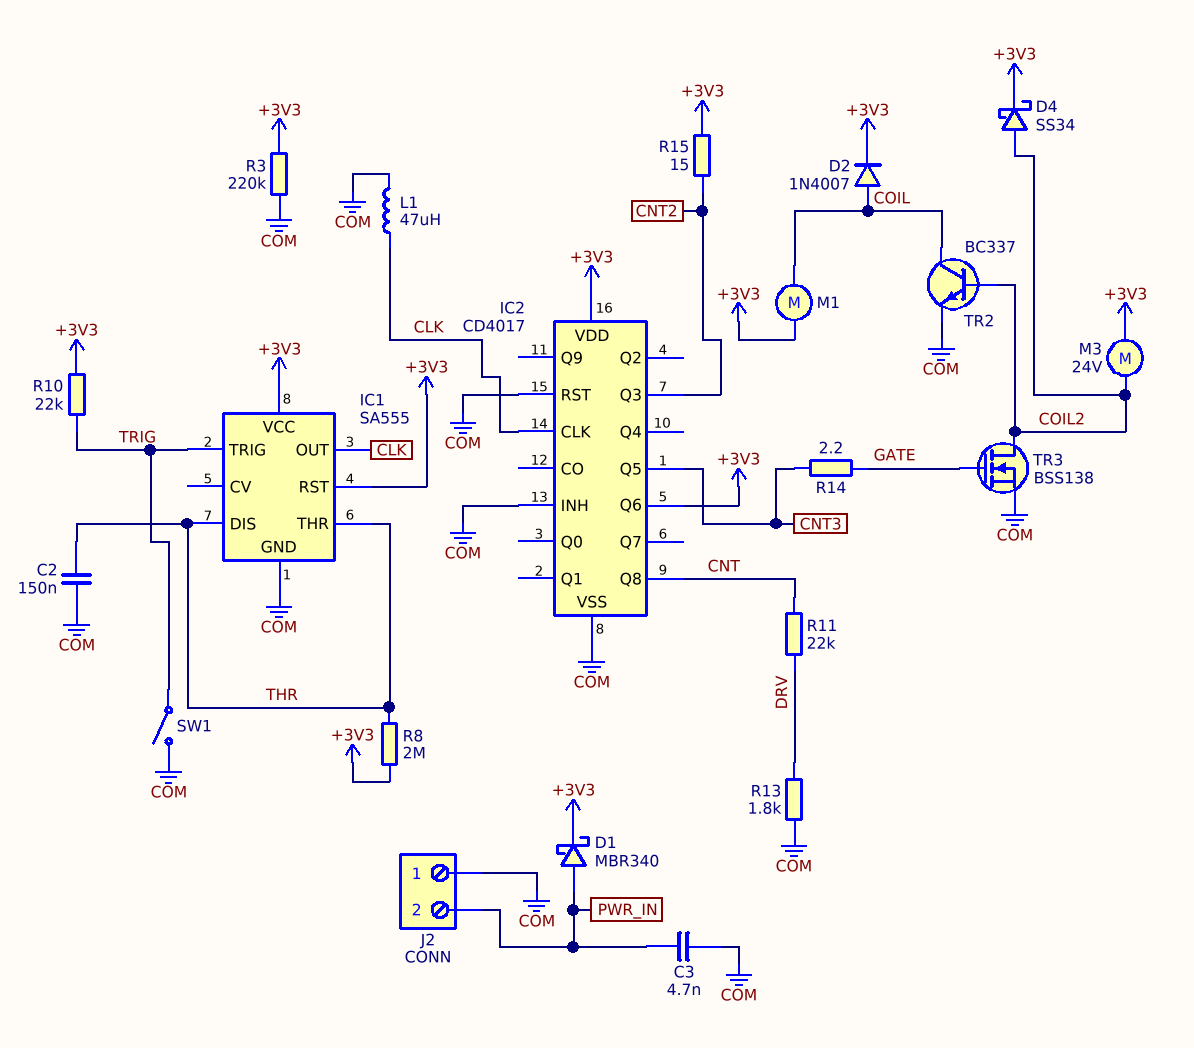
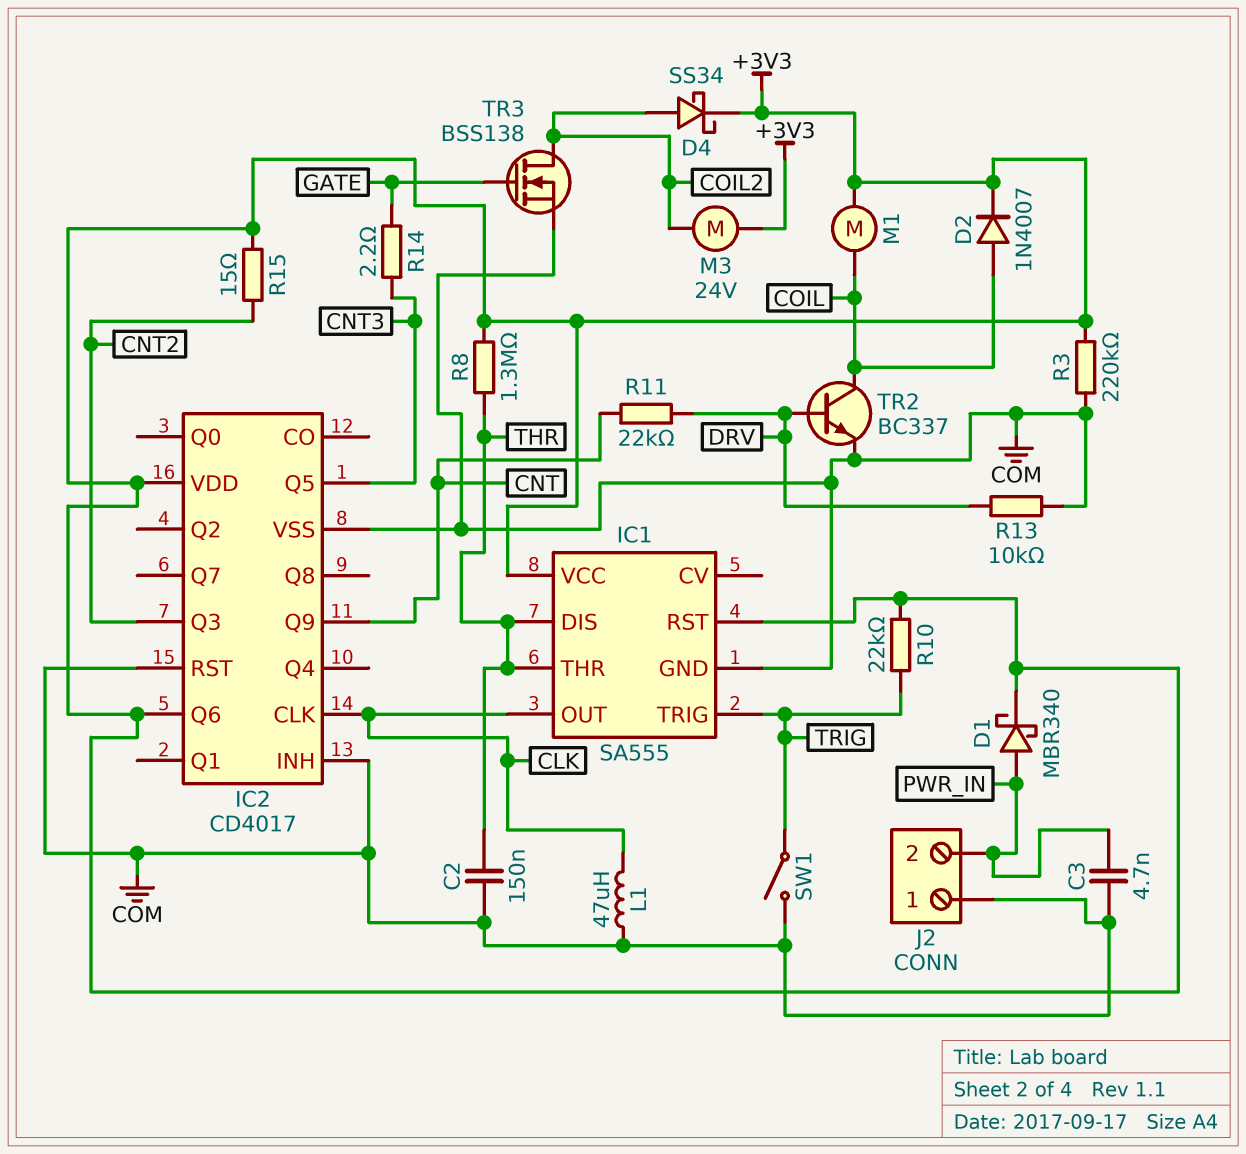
IC2 pin Q8: CNT -> none
IC2 pin Q9: none -> CNT
R8: 2M (+3V3, THR) -> 1.3M (+3V3, THR)
R13: 1.8k (COM, DRV) -> 10k (COM, DRV)
TR2: NPN BC337 (B COIL2, C COIL, E COM) -> NPN BC337 (B DRV, C COIL, E COM)

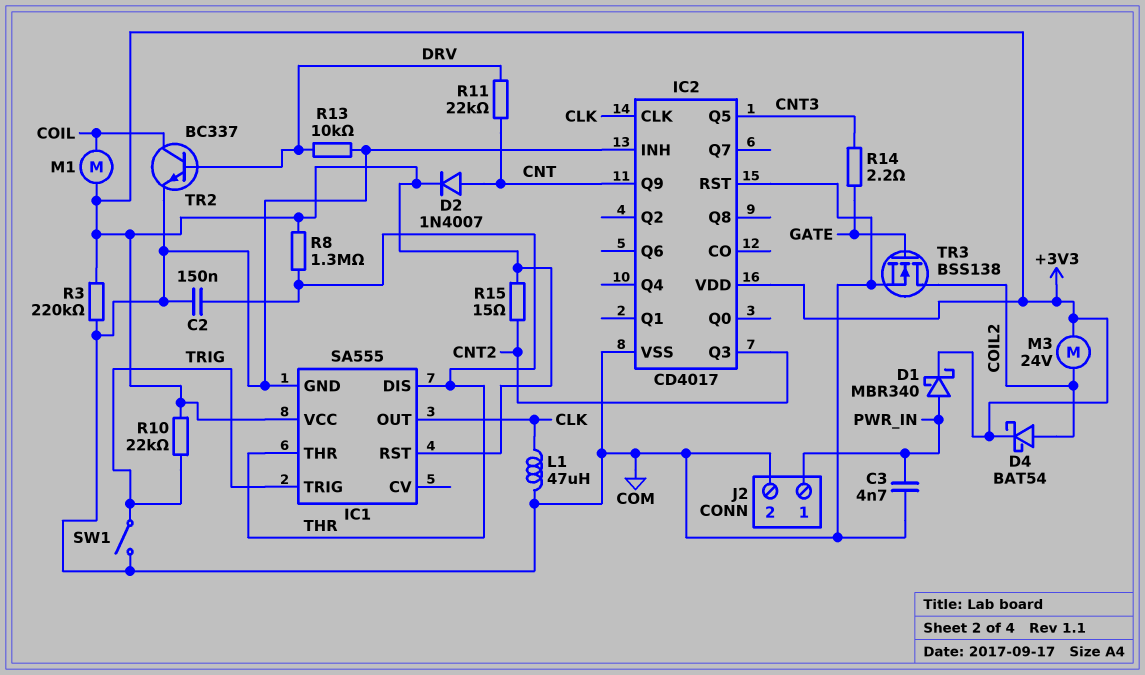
D2: diode 1N4007 (A COIL, K +3V3) -> diode 1N4007 (A CNT, K +3V3)
D4: schottky SS34 (A COIL2, K +3V3) -> schottky BAT54 (A COIL2, K +3V3)
IC2 pin Q6: +3V3 -> none
J2 pin 1: COM -> PWR_IN
J2 pin 2: PWR_IN -> COM

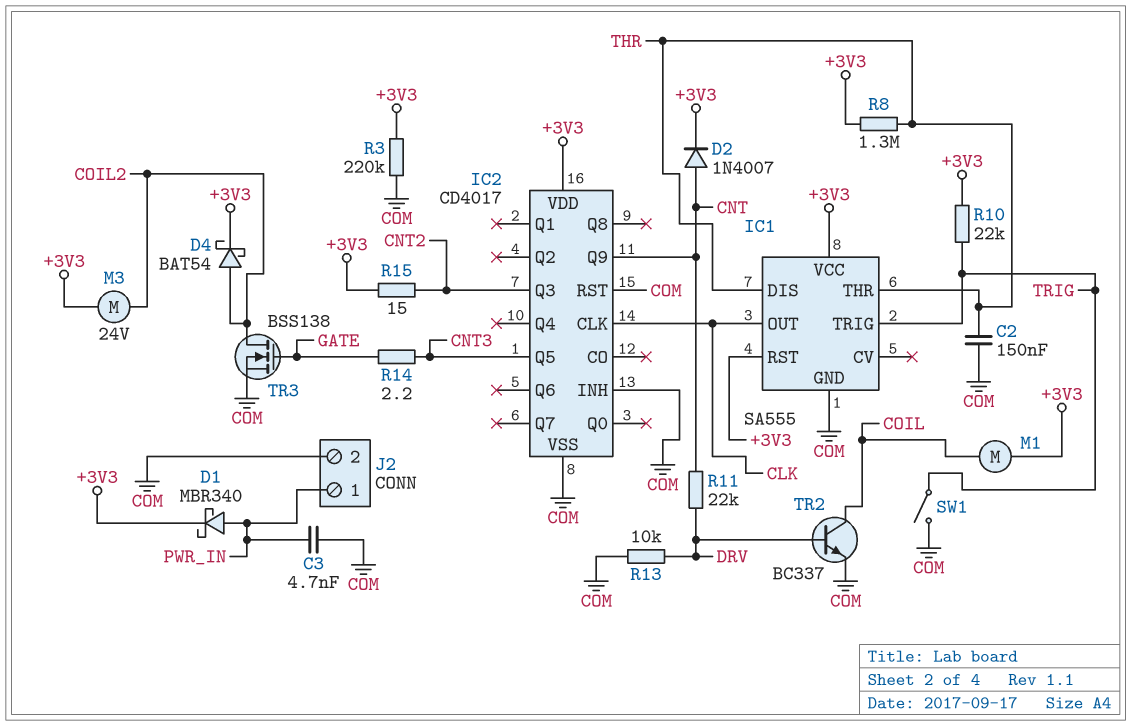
L1: 47uH (CLK, COM) -> none

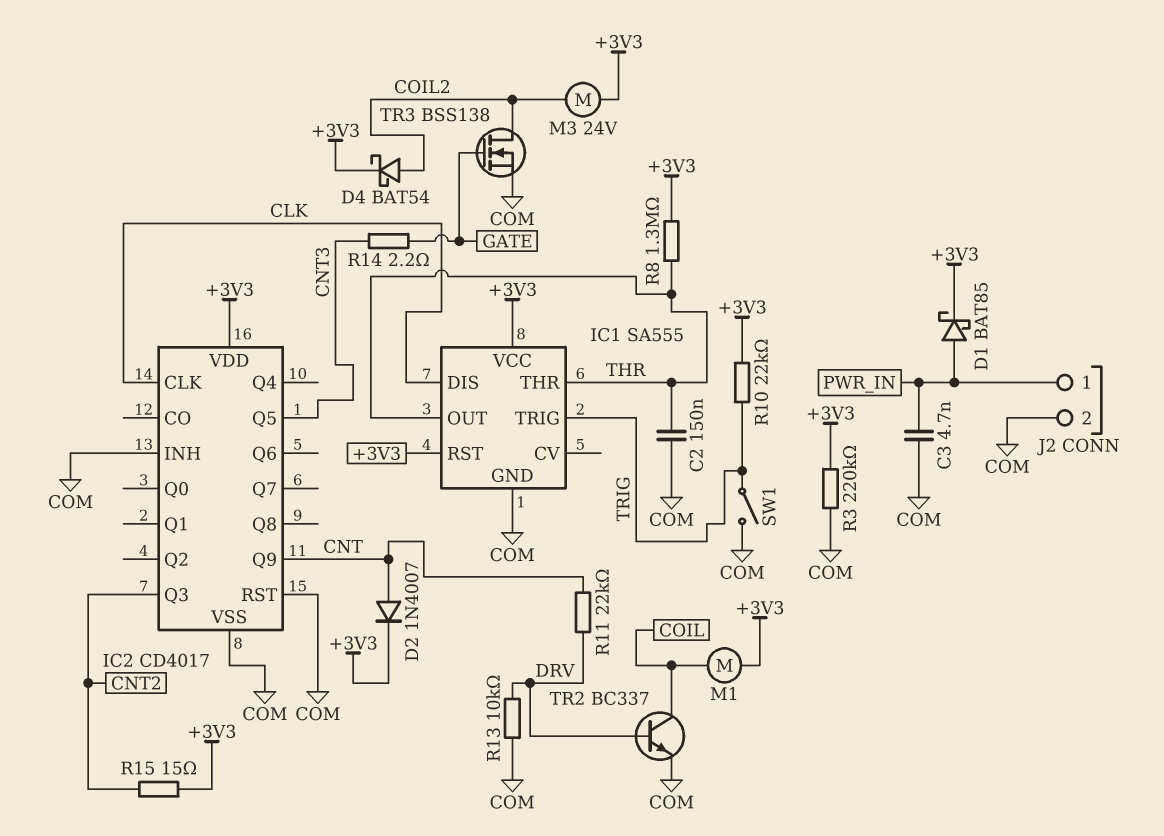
D1: schottky MBR340 (A PWR_IN, K +3V3) -> schottky BAT85 (A PWR_IN, K +3V3)
IC1 pin DIS: THR -> CLK
IC1 pin OUT: CLK -> THR

